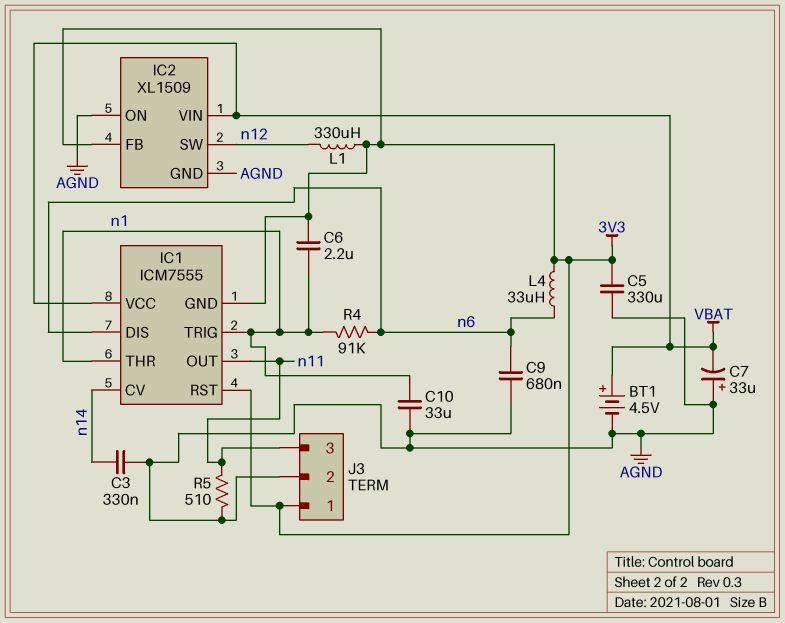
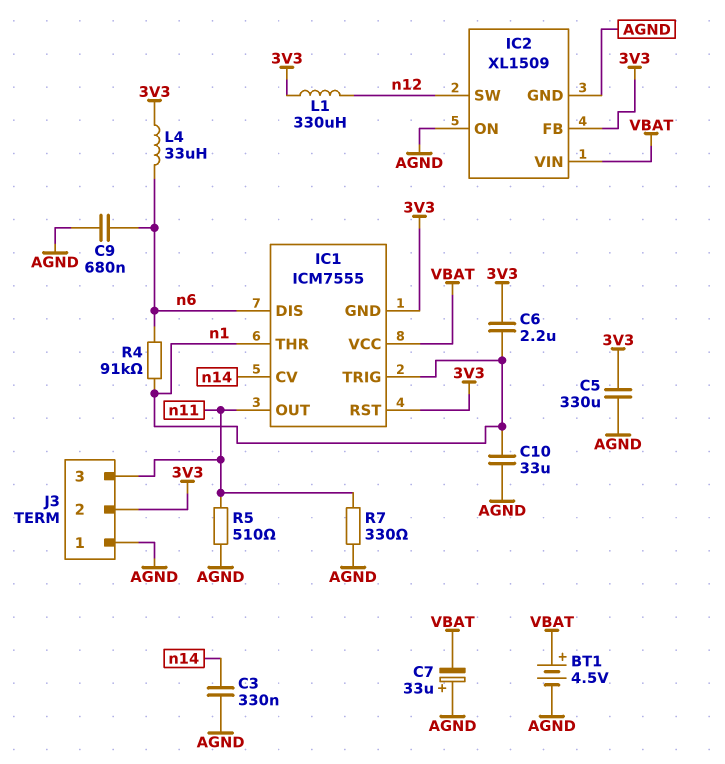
J3 pin 1: 3V3 -> AGND
J3 pin 2: AGND -> 3V3
R7: none -> 330 (AGND, n11)

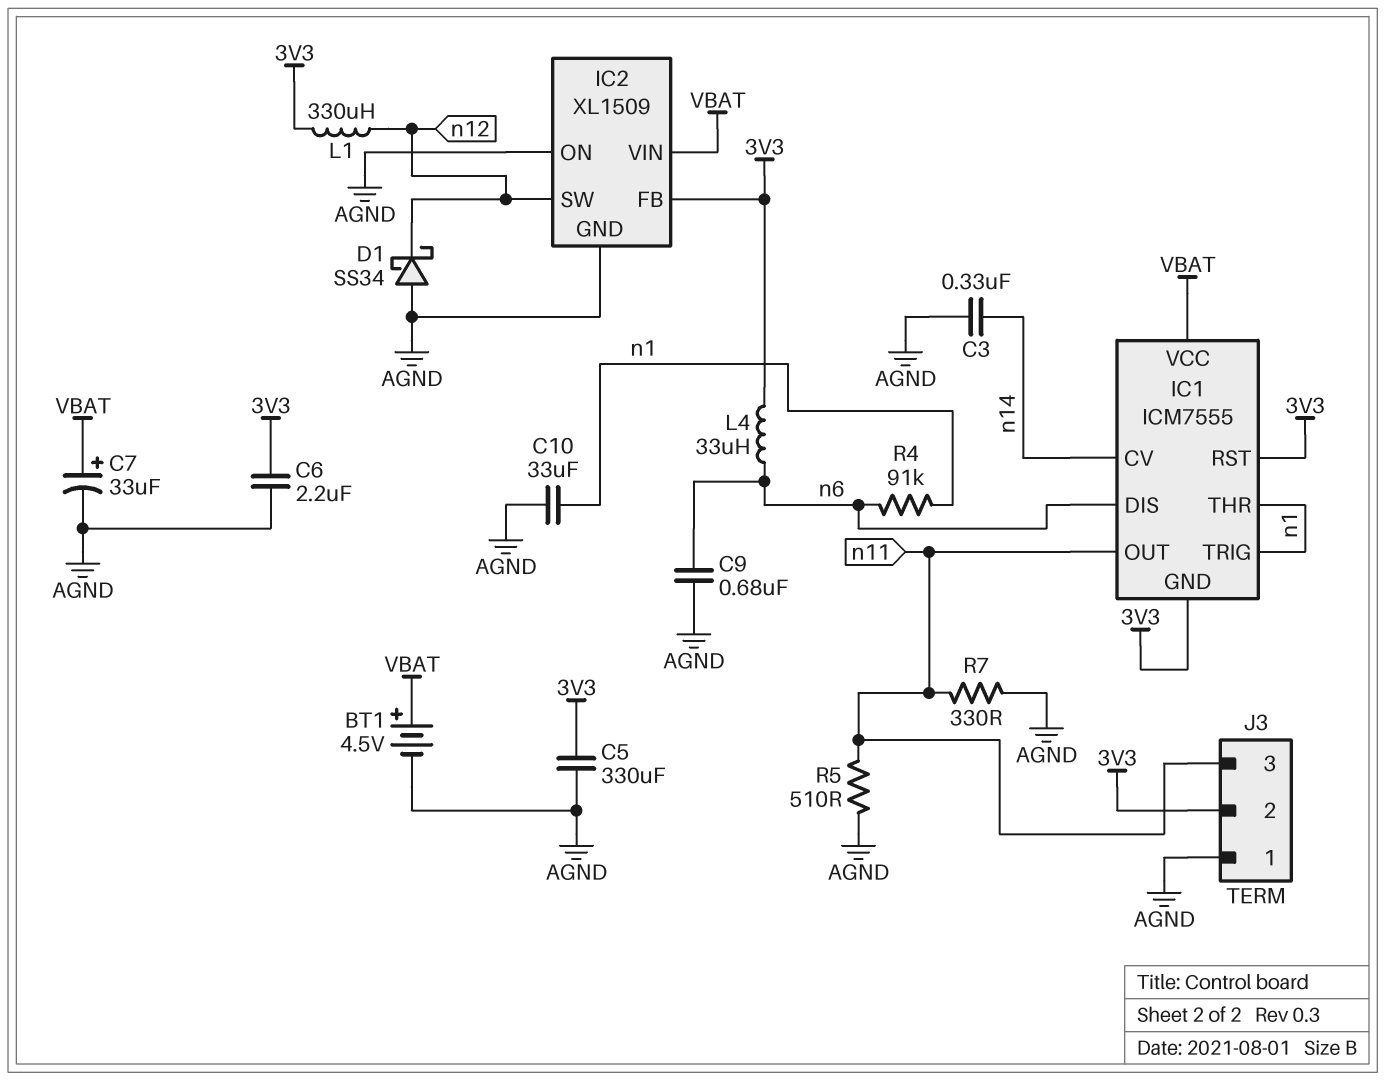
C6: 2.2uF (3V3, n1) -> 2.2uF (3V3, AGND)
C7: 33uF (plus AGND, minus VBAT) -> 33uF (plus VBAT, minus AGND)
D1: none -> schottky SS34 (A AGND, K n12)

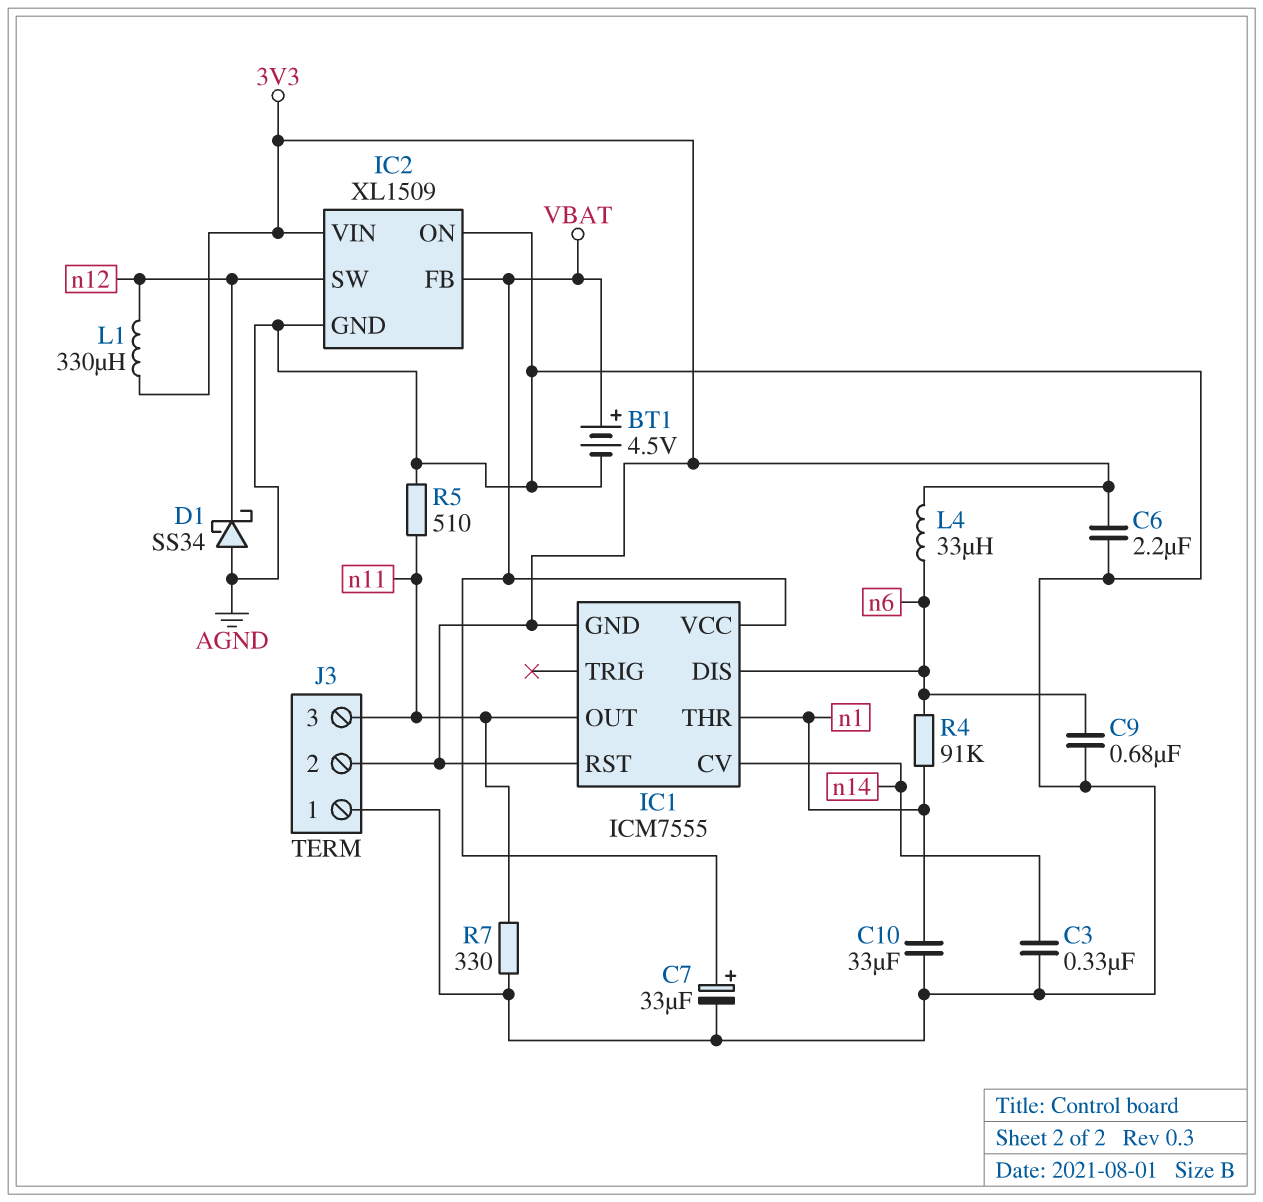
C5: 330uF (3V3, AGND) -> none
IC1 pin TRIG: n1 -> none
IC2 pin FB: 3V3 -> VBAT
IC2 pin VIN: VBAT -> 3V3

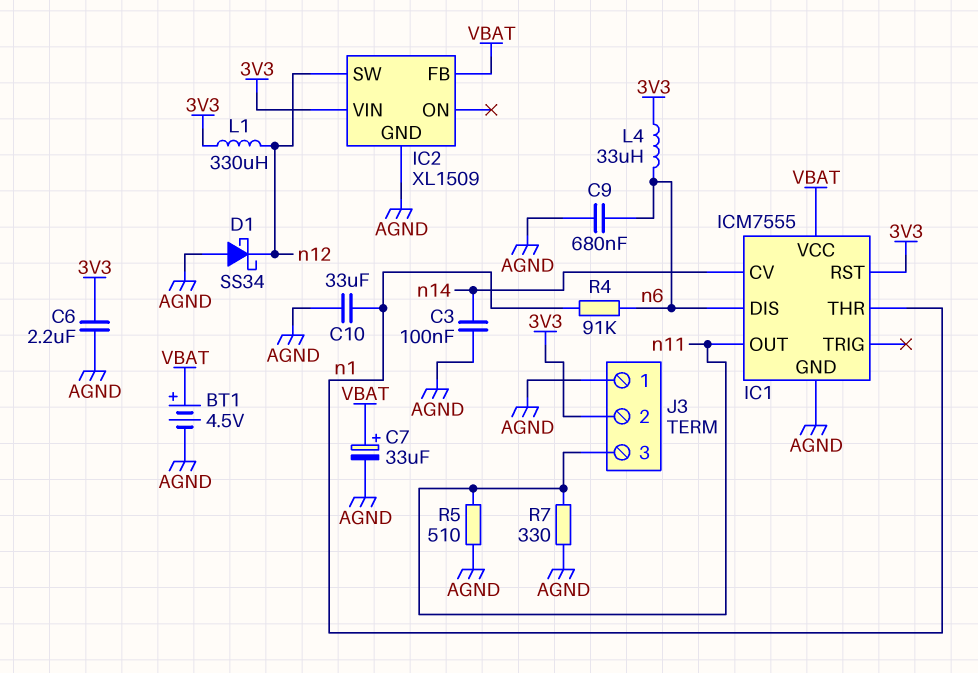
C3: 330nF (AGND, n14) -> 100nF (AGND, n14)
IC1 pin GND: 3V3 -> AGND
IC2 pin ON: AGND -> none

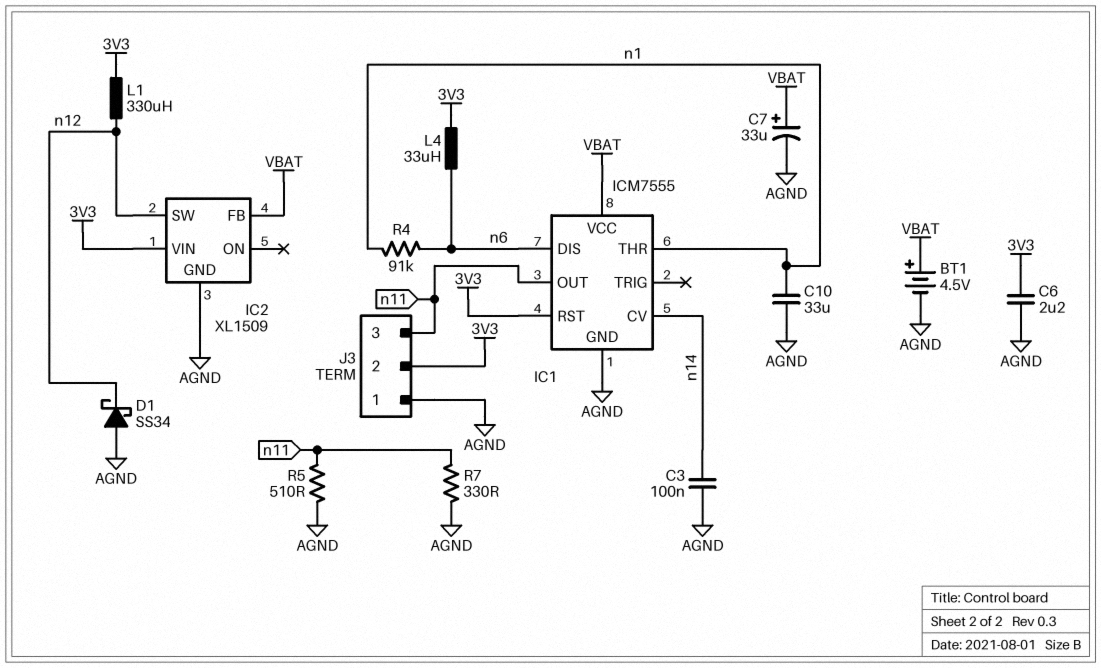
C9: 680nF (AGND, n6) -> none

